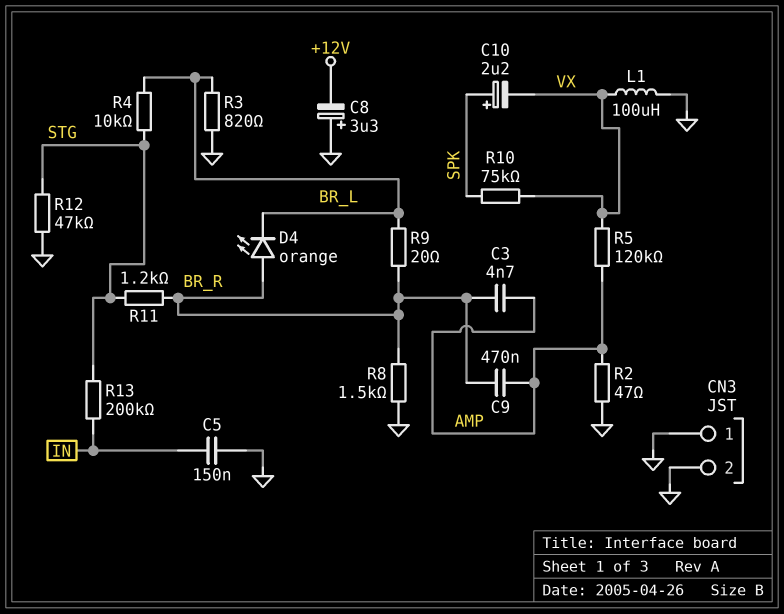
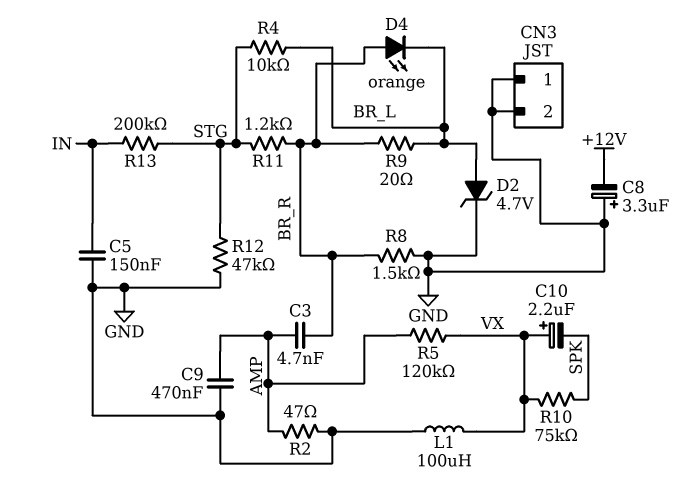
C9: 470nF (AMP, BR_R) -> 470nF (AMP, GND)
C10: 2.2uF (plus SPK, minus VX) -> 2.2uF (plus VX, minus SPK)
D2: none -> zener 4.7V (A BR_L, K GND)
R3: 820 (BR_L, GND) -> none

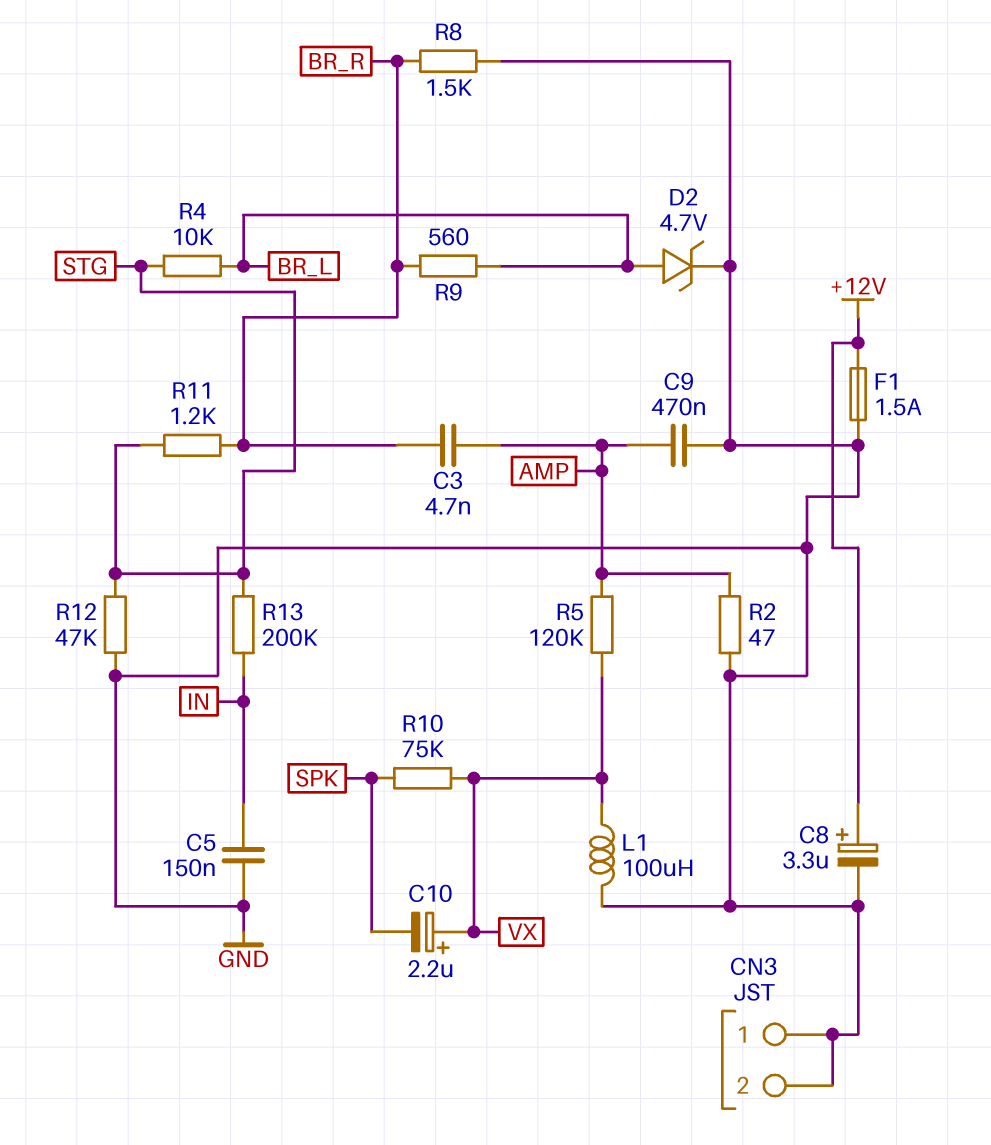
C8: 3.3uF (plus GND, minus +12V) -> 3.3uF (plus +12V, minus GND)
D4: LED orange (A BR_R, K BR_L) -> none
F1: none -> 1.5A (+12V, GND)
R9: 20 (BR_L, BR_R) -> 560 (BR_L, BR_R)

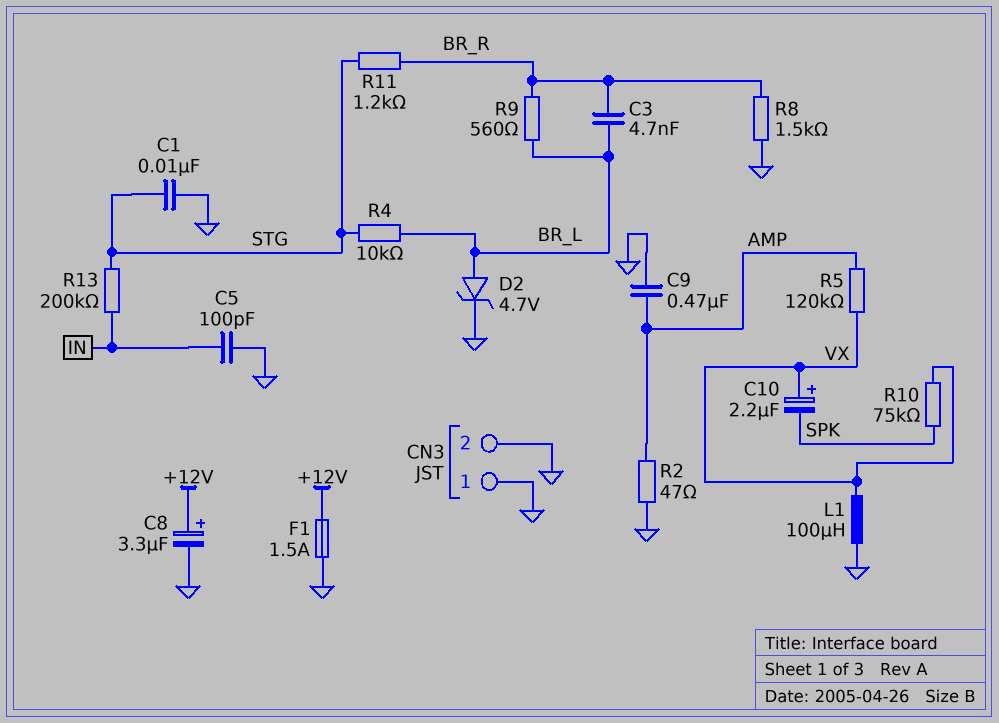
C1: none -> 10nF (GND, STG)
C3: 4.7nF (AMP, BR_R) -> 4.7nF (BR_L, BR_R)
C5: 150nF (GND, IN) -> 100pF (GND, IN)
R12: 47k (GND, STG) -> none

